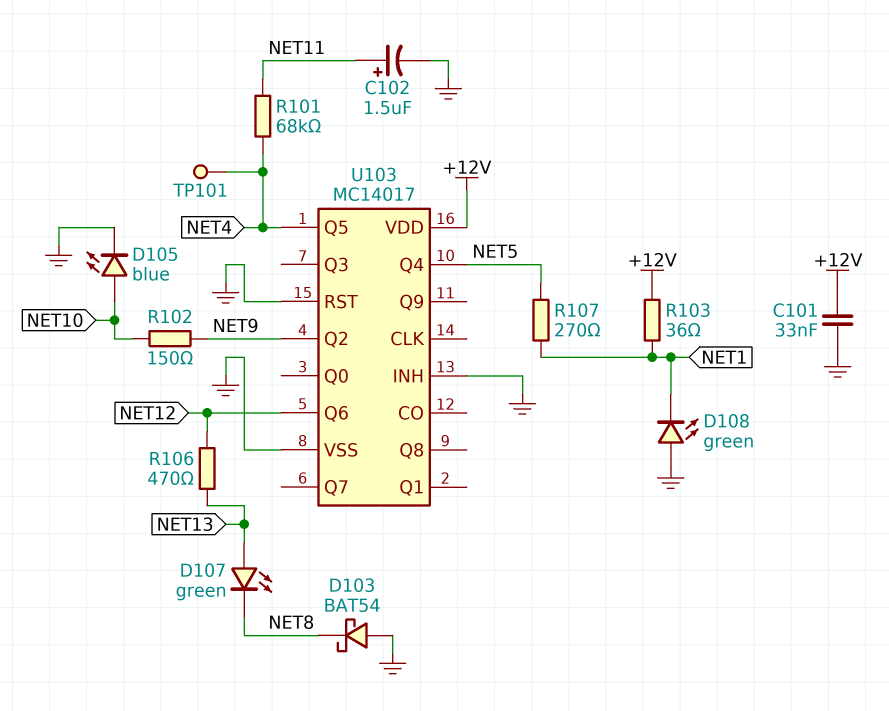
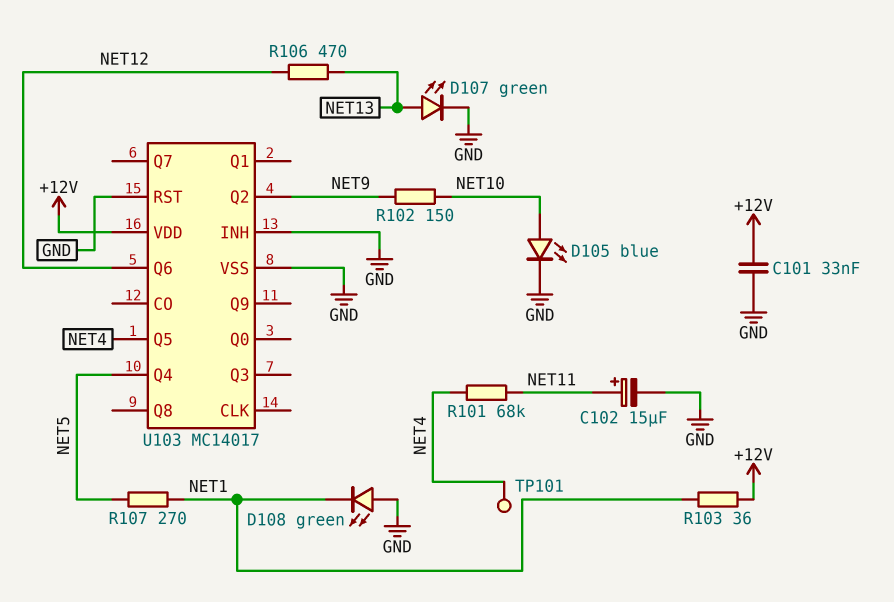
C102: 1.5uF (plus NET11, minus GND) -> 15uF (plus NET11, minus GND)
D103: schottky BAT54 (A GND, K NET8) -> none
D107: LED green (A NET13, K NET8) -> LED green (A NET13, K GND)

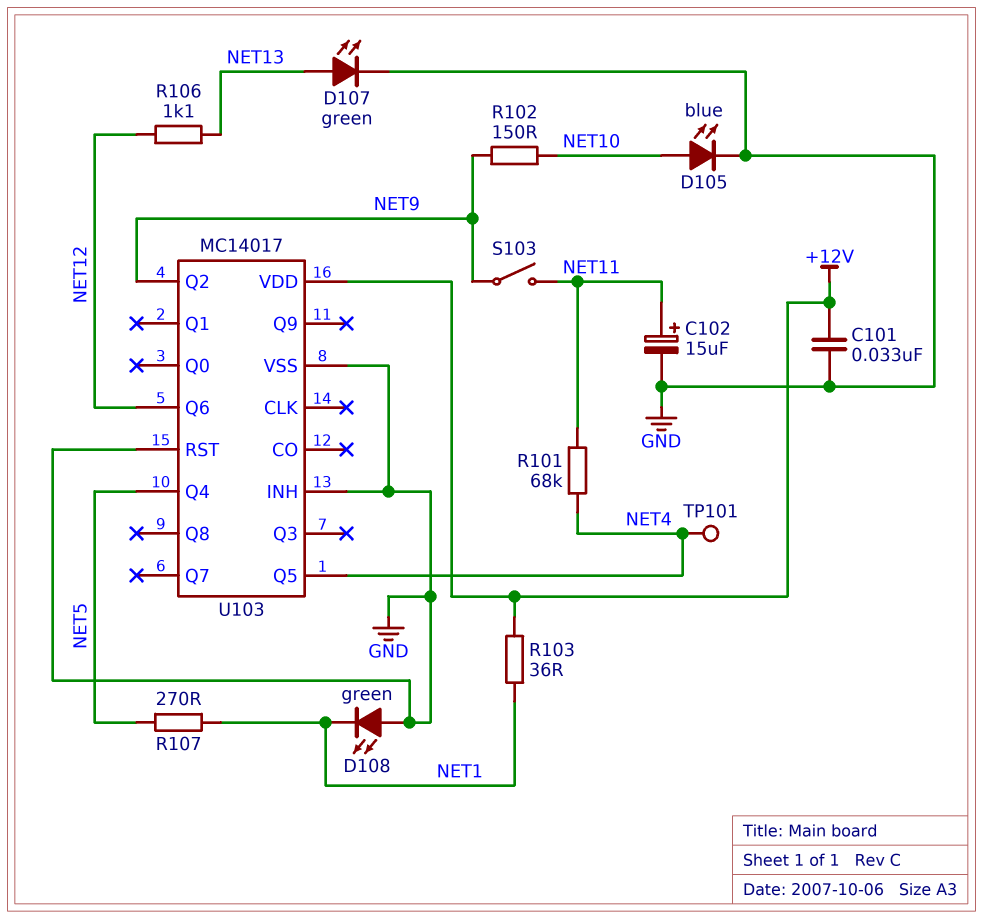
R106: 470 (NET12, NET13) -> 1.1k (NET12, NET13)
S103: none -> switch (NET9, NET11)

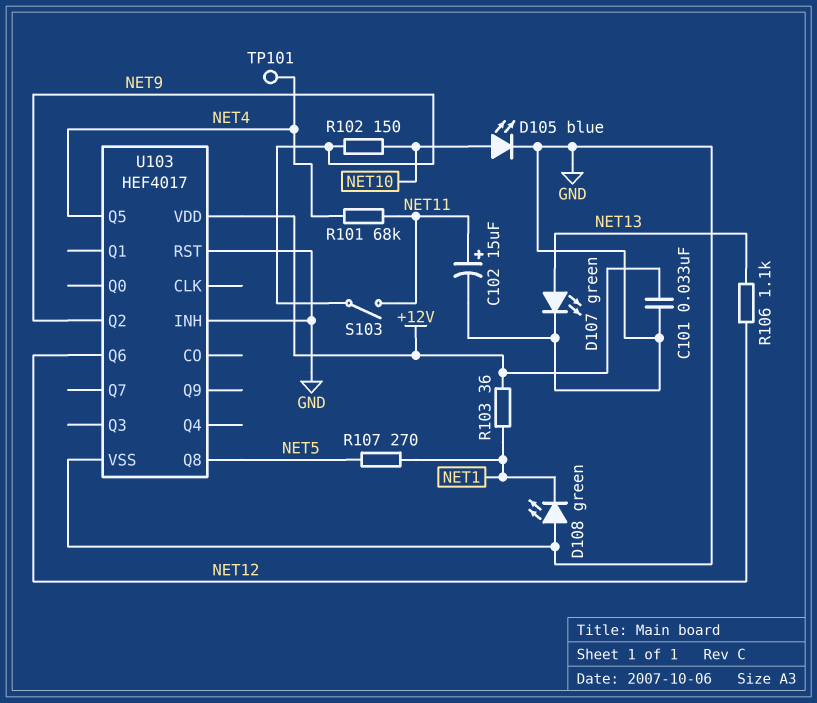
U103: MC14017 -> HEF4017
U103 pin Q4: NET5 -> none
U103 pin Q8: none -> NET5

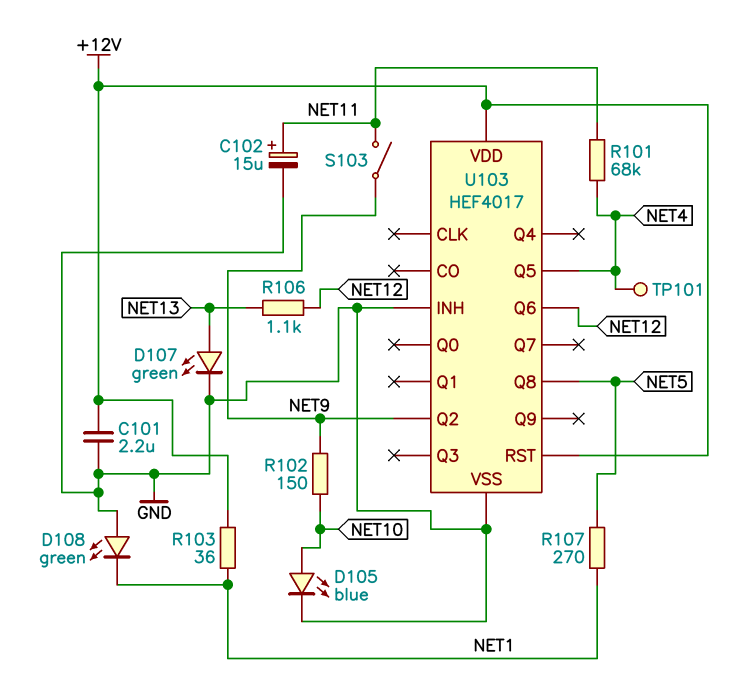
C101: 33nF (+12V, GND) -> 2.2uF (+12V, GND)
U103 pin RST: GND -> +12V

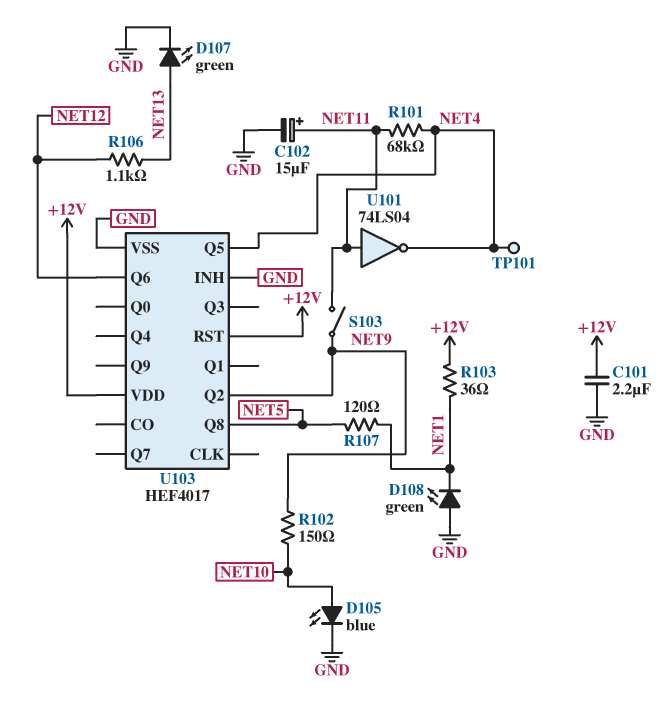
R107: 270 (NET1, NET5) -> 120 (NET1, NET5)
U101: none -> NOT 74LS04 (in NET11, out NET4)

